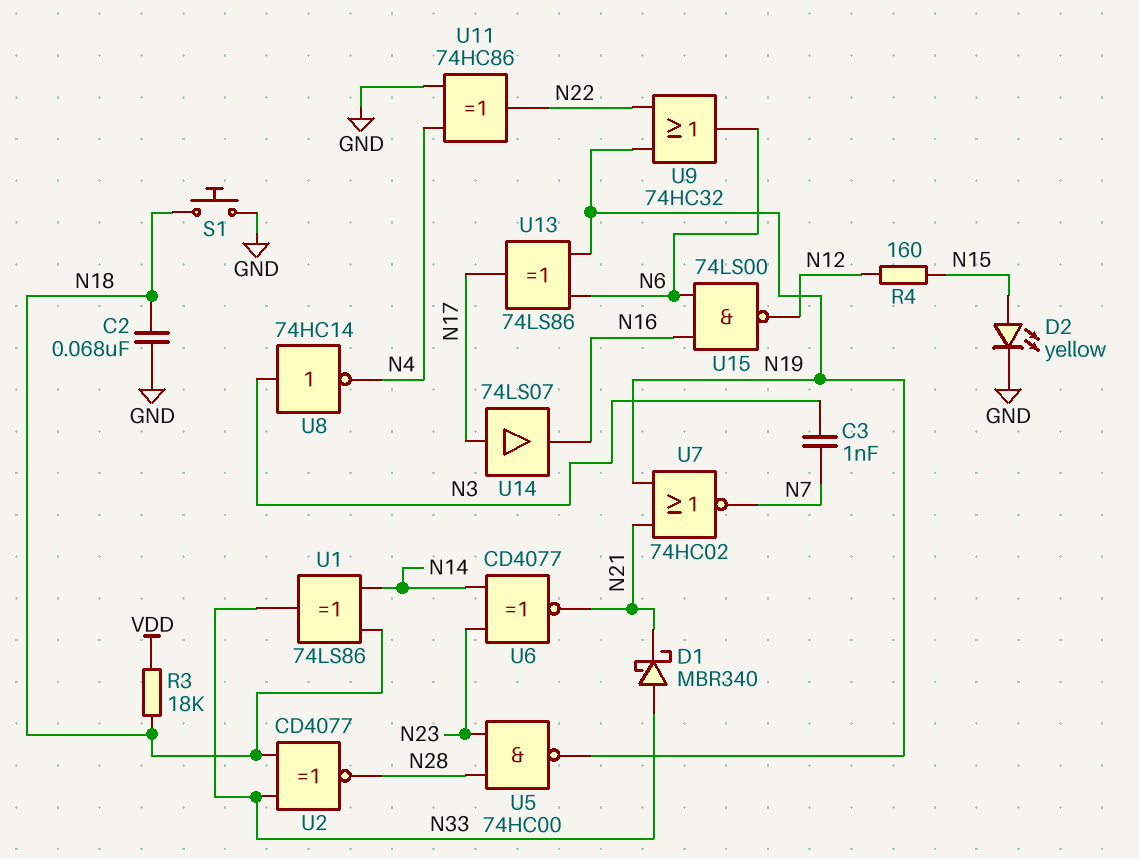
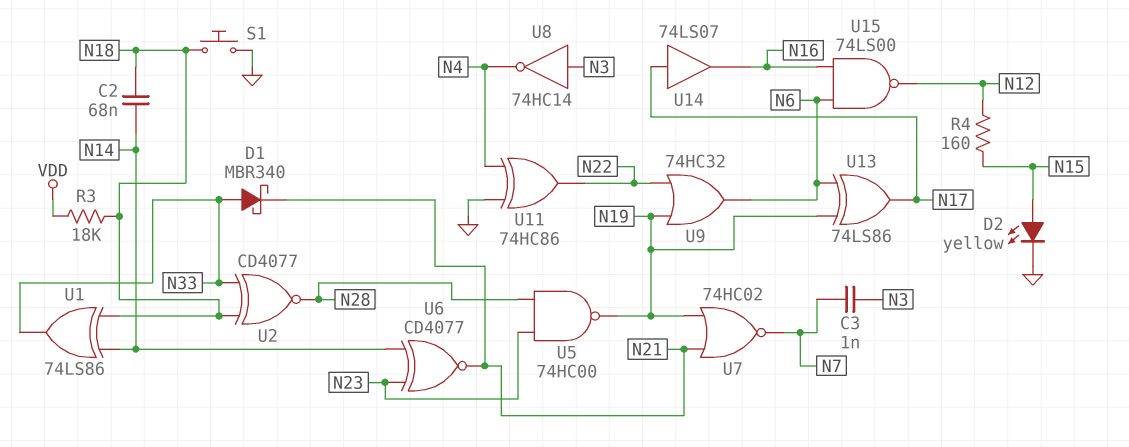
C2: 68nF (GND, N18) -> 68nF (N14, N18)

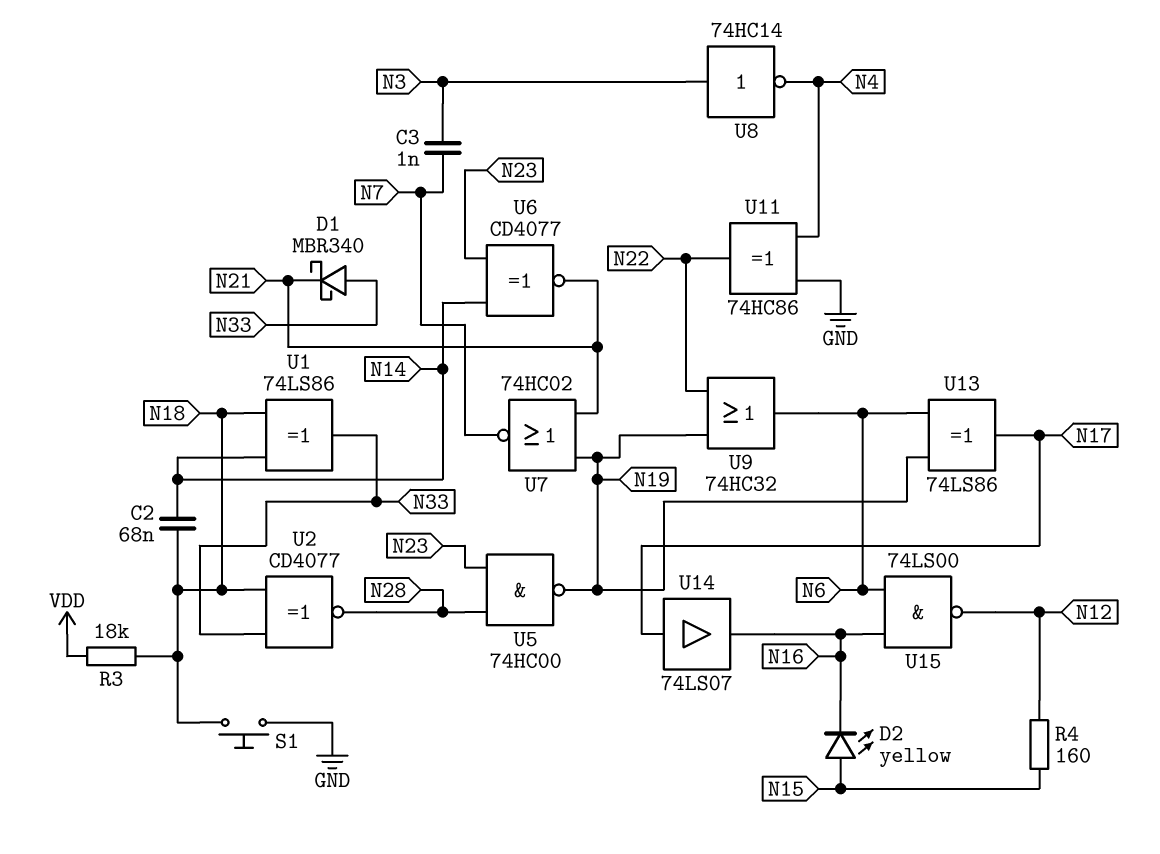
D2: LED yellow (A N15, K GND) -> LED yellow (A N15, K N16)

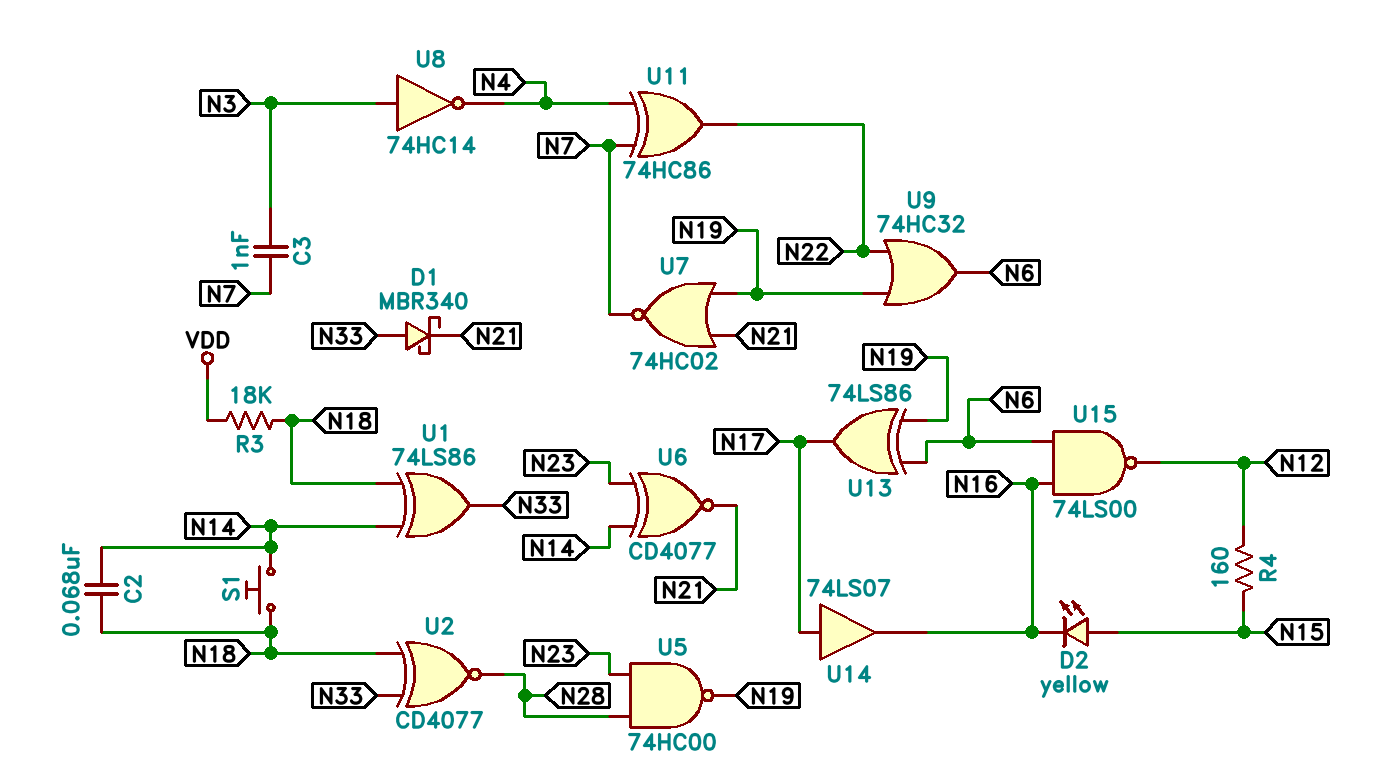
S1: button (GND, N18) -> button (N14, N18)
U11: XOR 74HC86 (in GND, in N4, out N22) -> XOR 74HC86 (in N4, in N7, out N22)

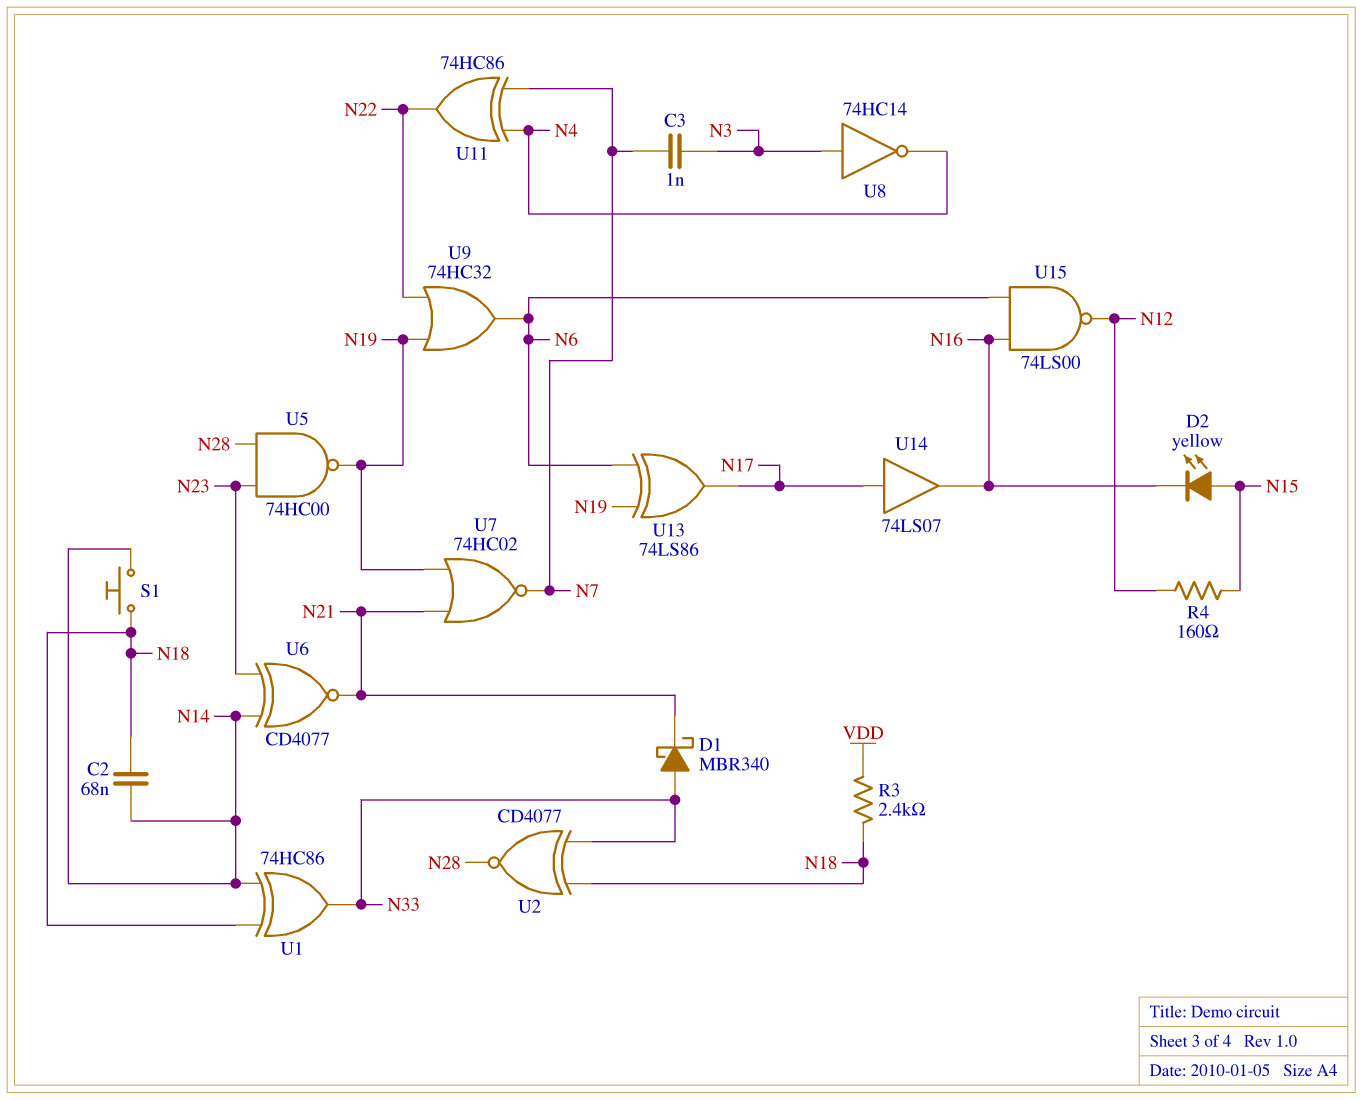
R3: 18k (N18, VDD) -> 2.4k (N18, VDD)
U1: XOR 74LS86 (in N14, in N18, out N33) -> XOR 74HC86 (in N14, in N18, out N33)

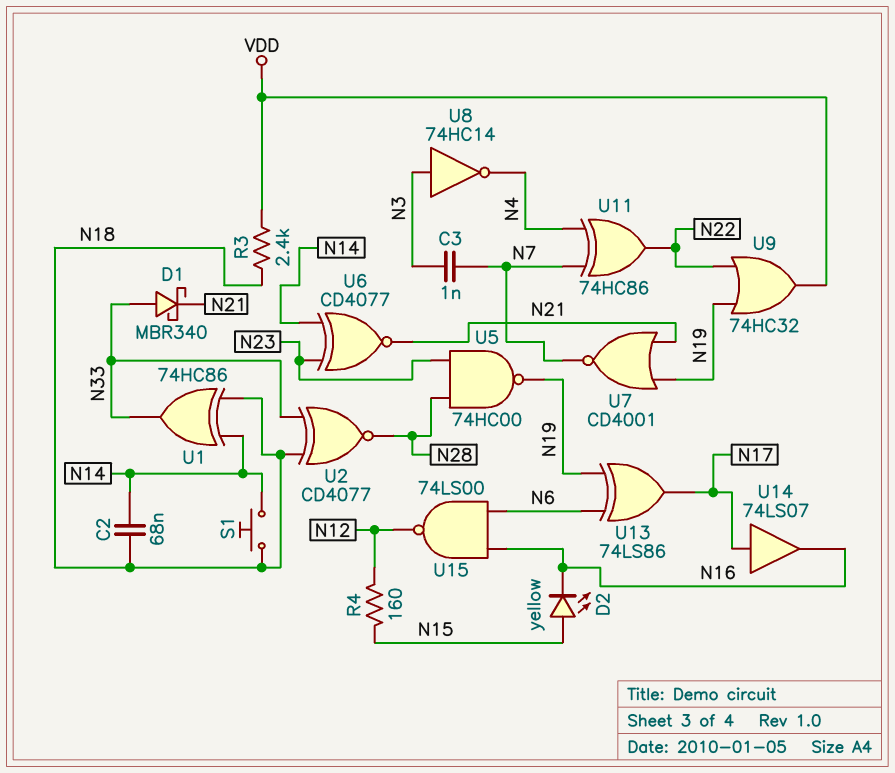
U7: NOR 74HC02 (in N19, in N21, out N7) -> NOR CD4001 (in N19, in N21, out N7)
U9: OR 74HC32 (in N19, in N22, out N6) -> OR 74HC32 (in N19, in N22, out VDD)

